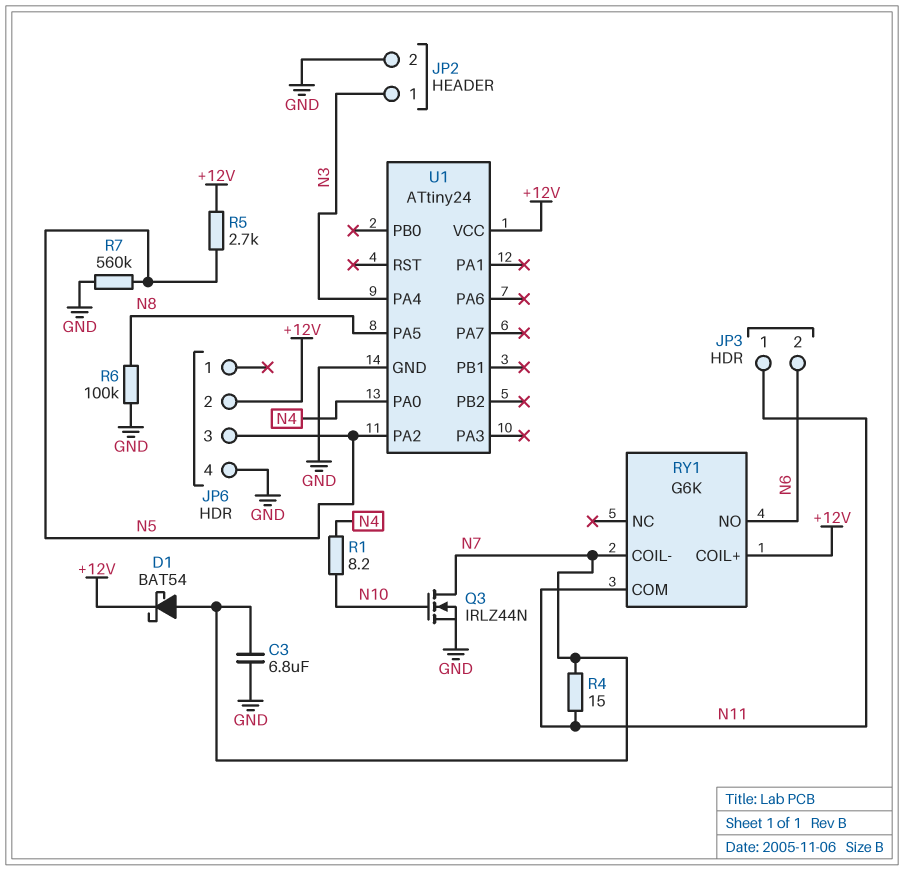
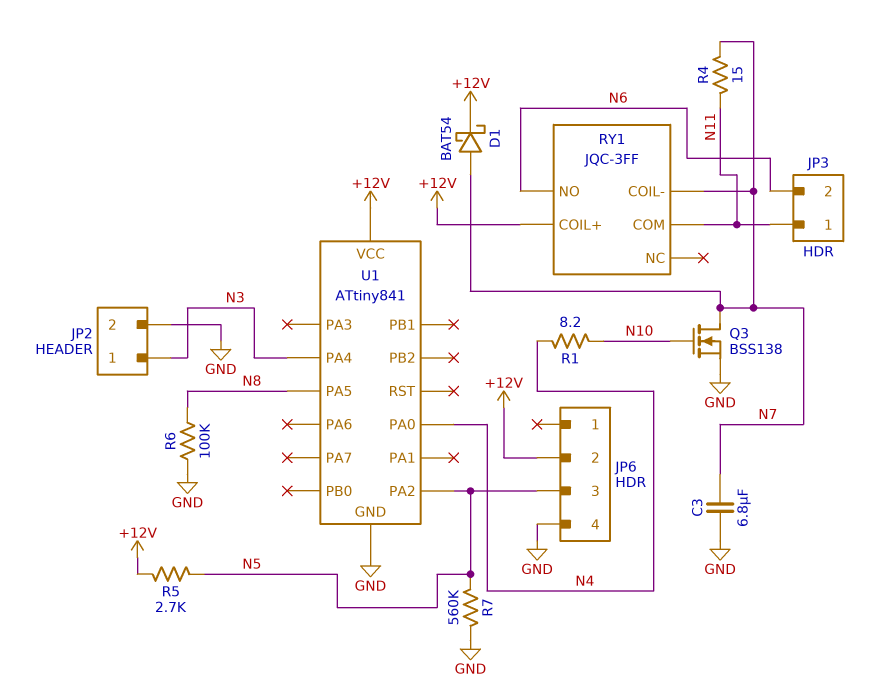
Q3: NMOS IRLZ44N (G N10, D N7, S GND) -> NMOS BSS138 (G N10, D N7, S GND)
RY1: G6K -> JQC-3FF
U1: ATtiny24 -> ATtiny841

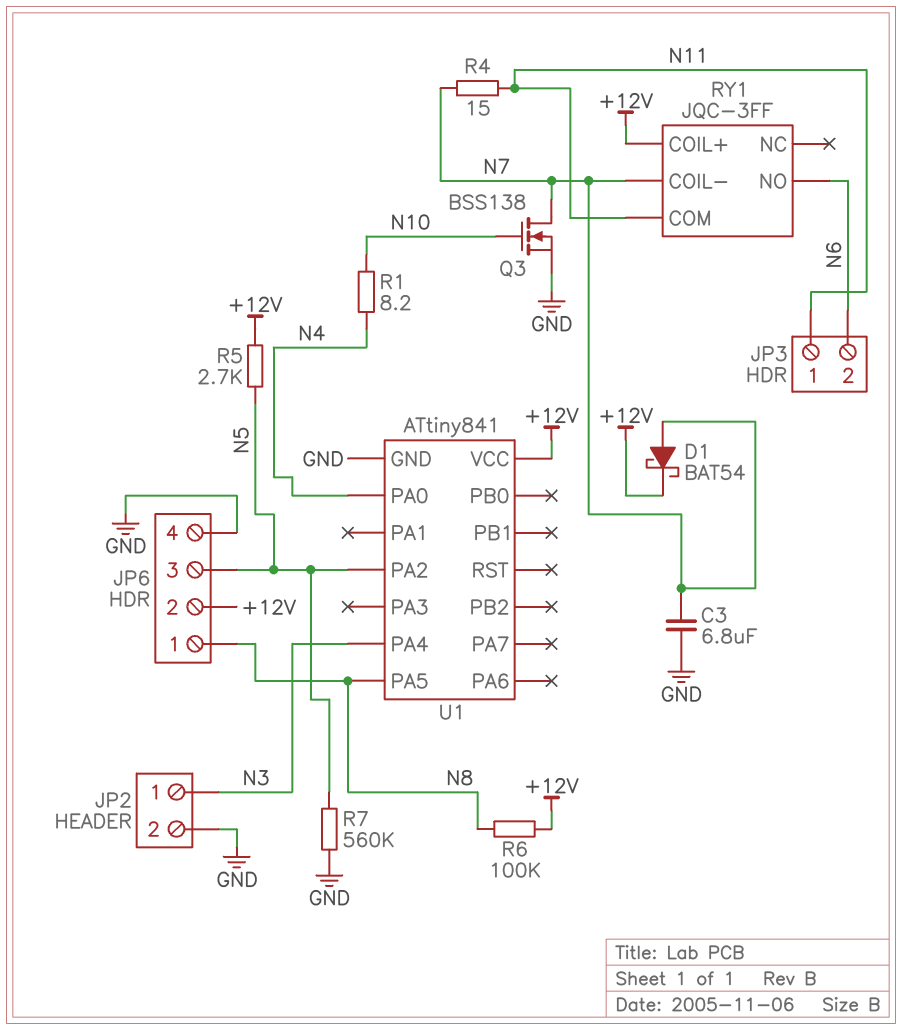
JP6 pin 1: none -> N8
R6: 100k (GND, N8) -> 100k (+12V, N8)

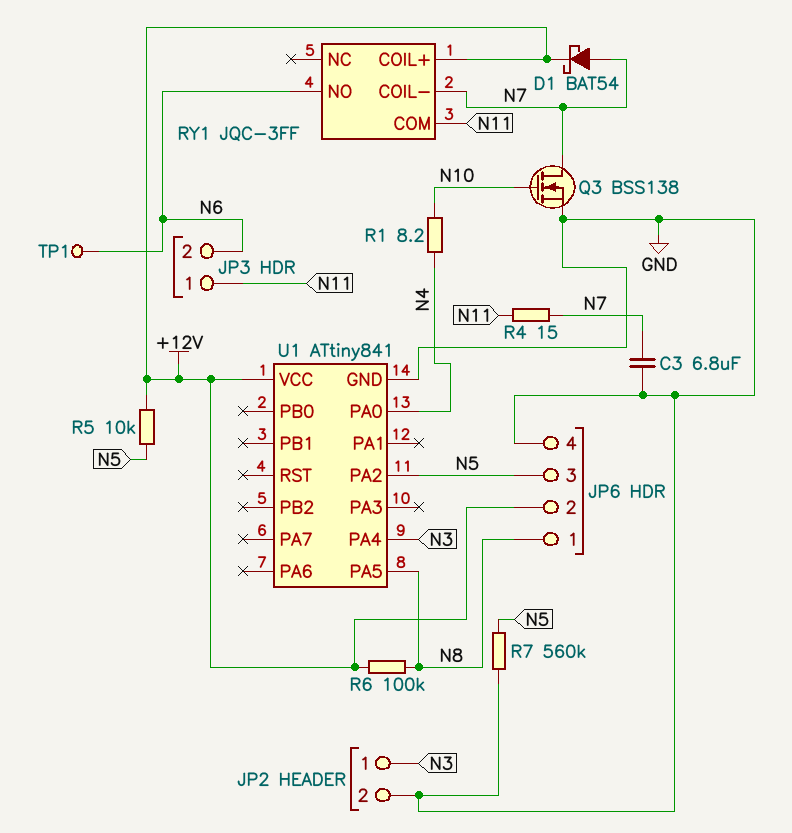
R5: 2.7k (+12V, N5) -> 10k (+12V, N5)
TP1: none -> test point (N6)

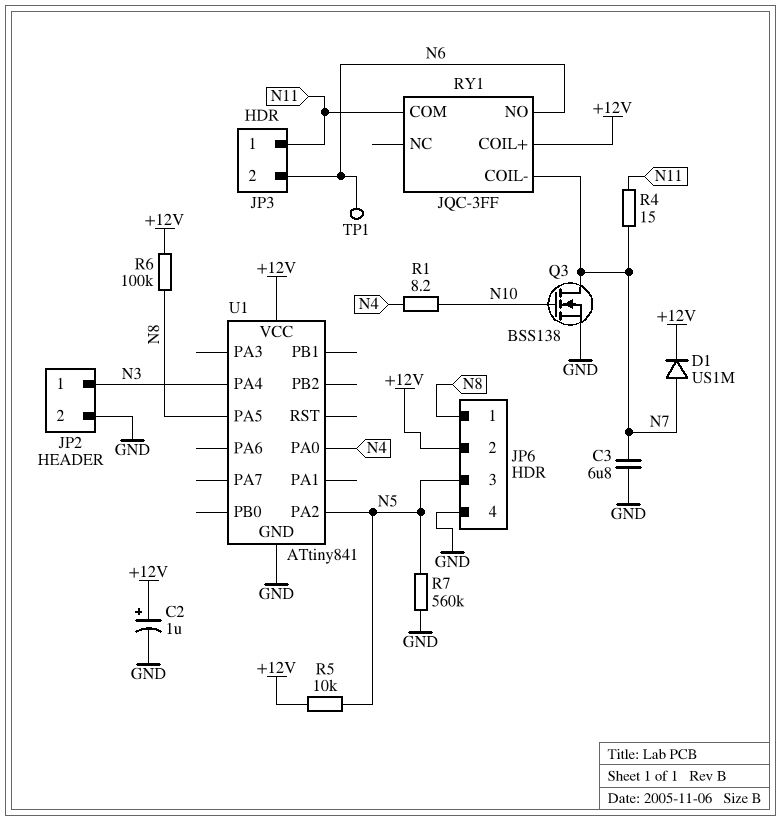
C2: none -> 1uF (plus +12V, minus GND)
D1: schottky BAT54 (A N7, K +12V) -> diode US1M (A N7, K +12V)

